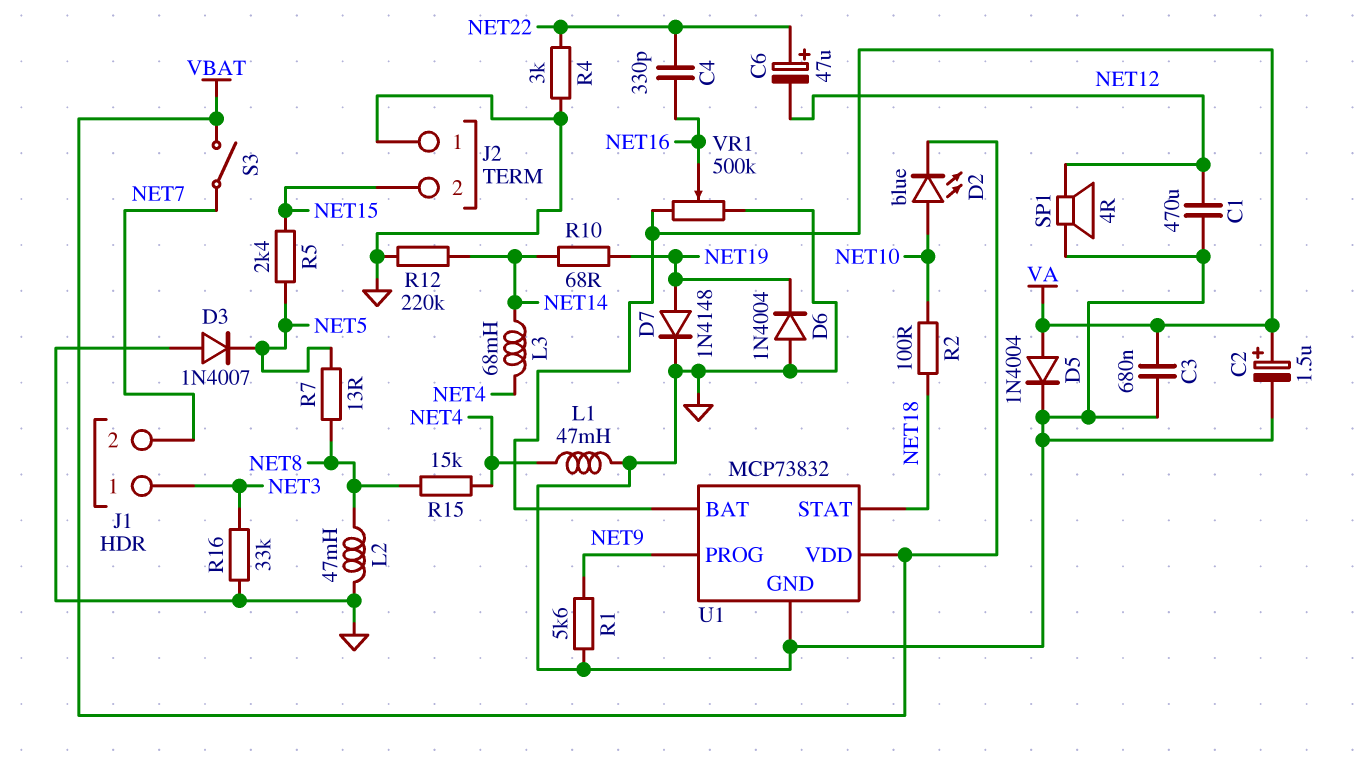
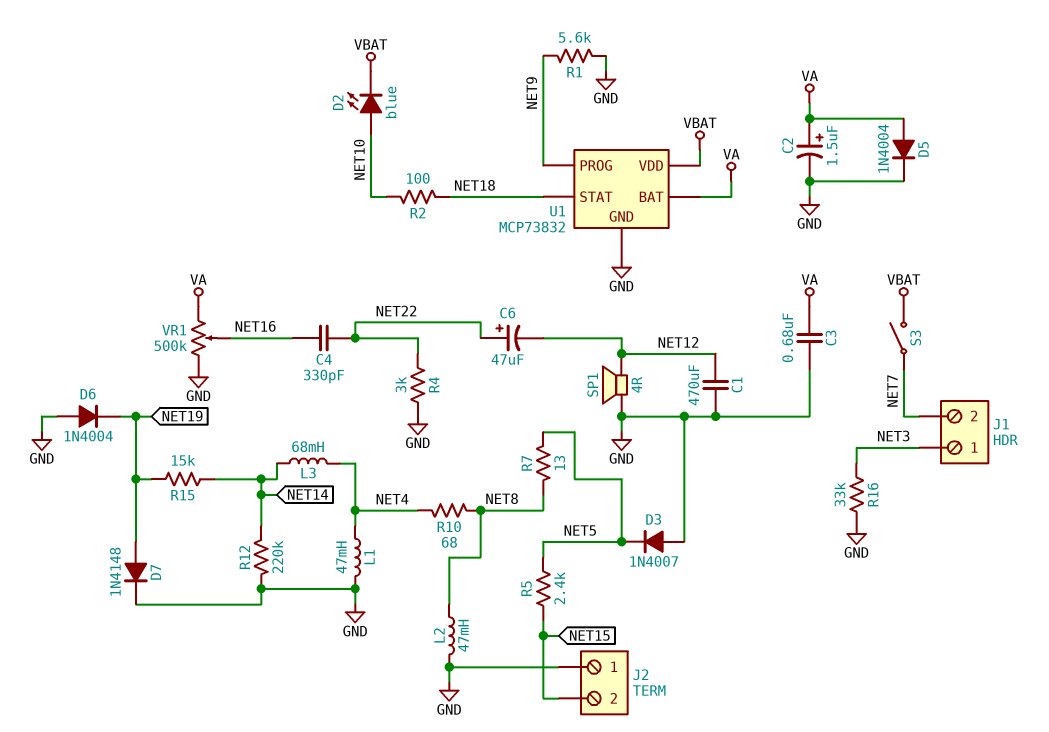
R10: 68 (NET14, NET19) -> 68 (NET4, NET8)
R15: 15k (NET4, NET8) -> 15k (NET14, NET19)

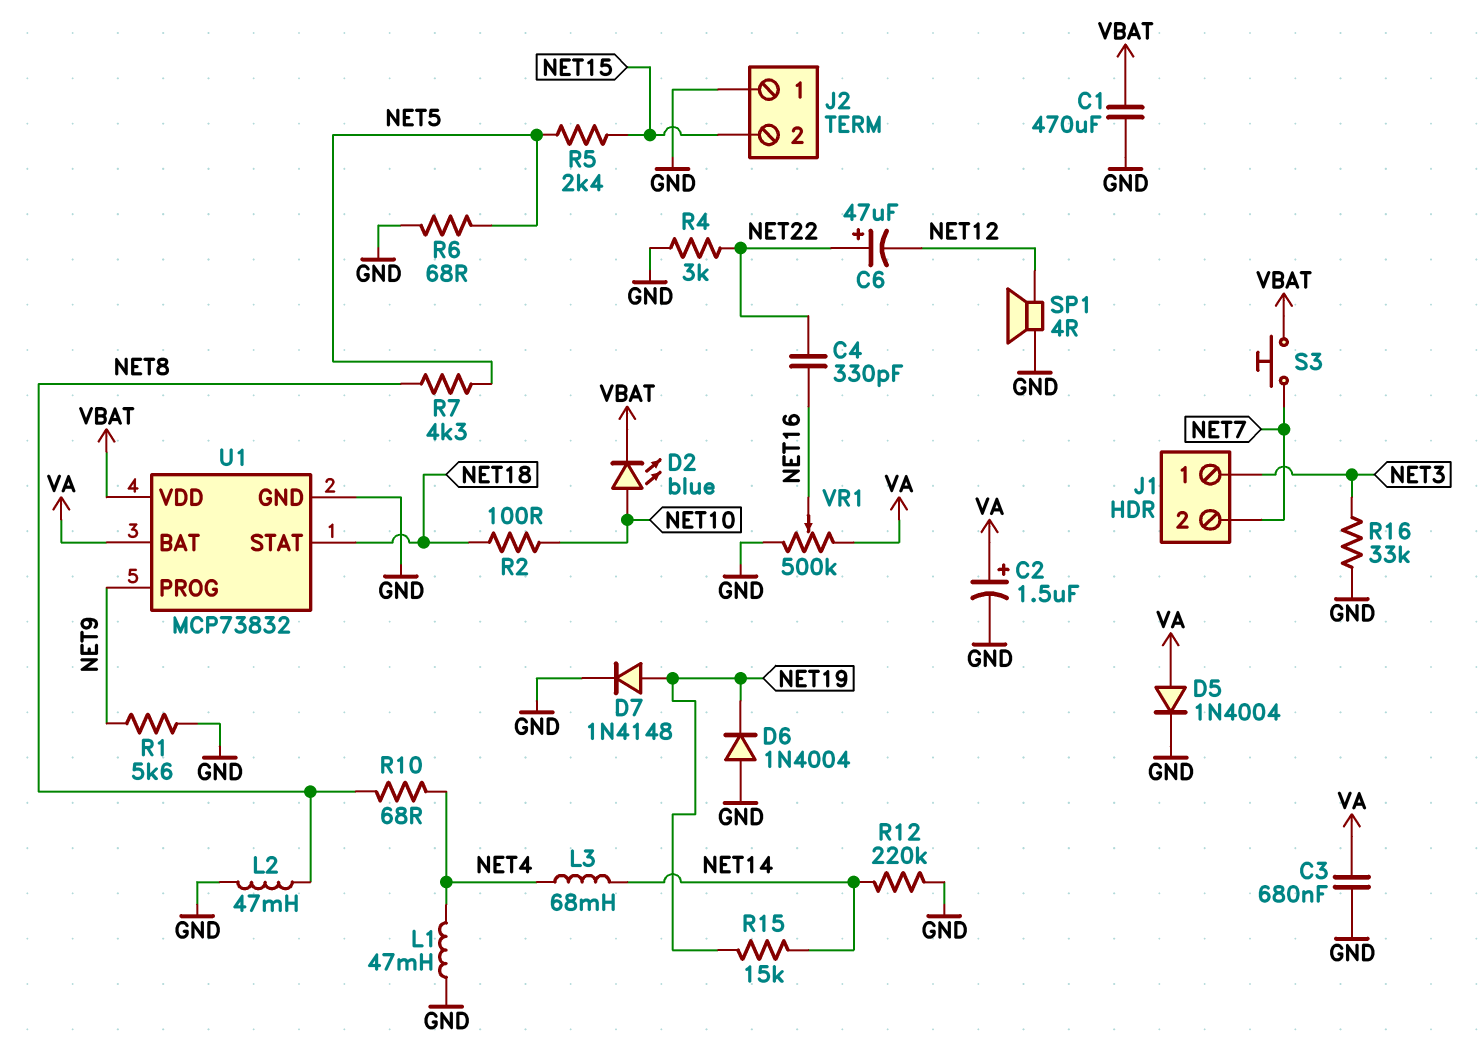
C1: 470uF (GND, NET12) -> 470uF (GND, VBAT)
D3: diode 1N4007 (A GND, K NET5) -> none
R6: none -> 68 (GND, NET5)
R7: 13 (NET5, NET8) -> 4.3k (NET5, NET8)
S3: switch (NET7, VBAT) -> button (NET7, VBAT)

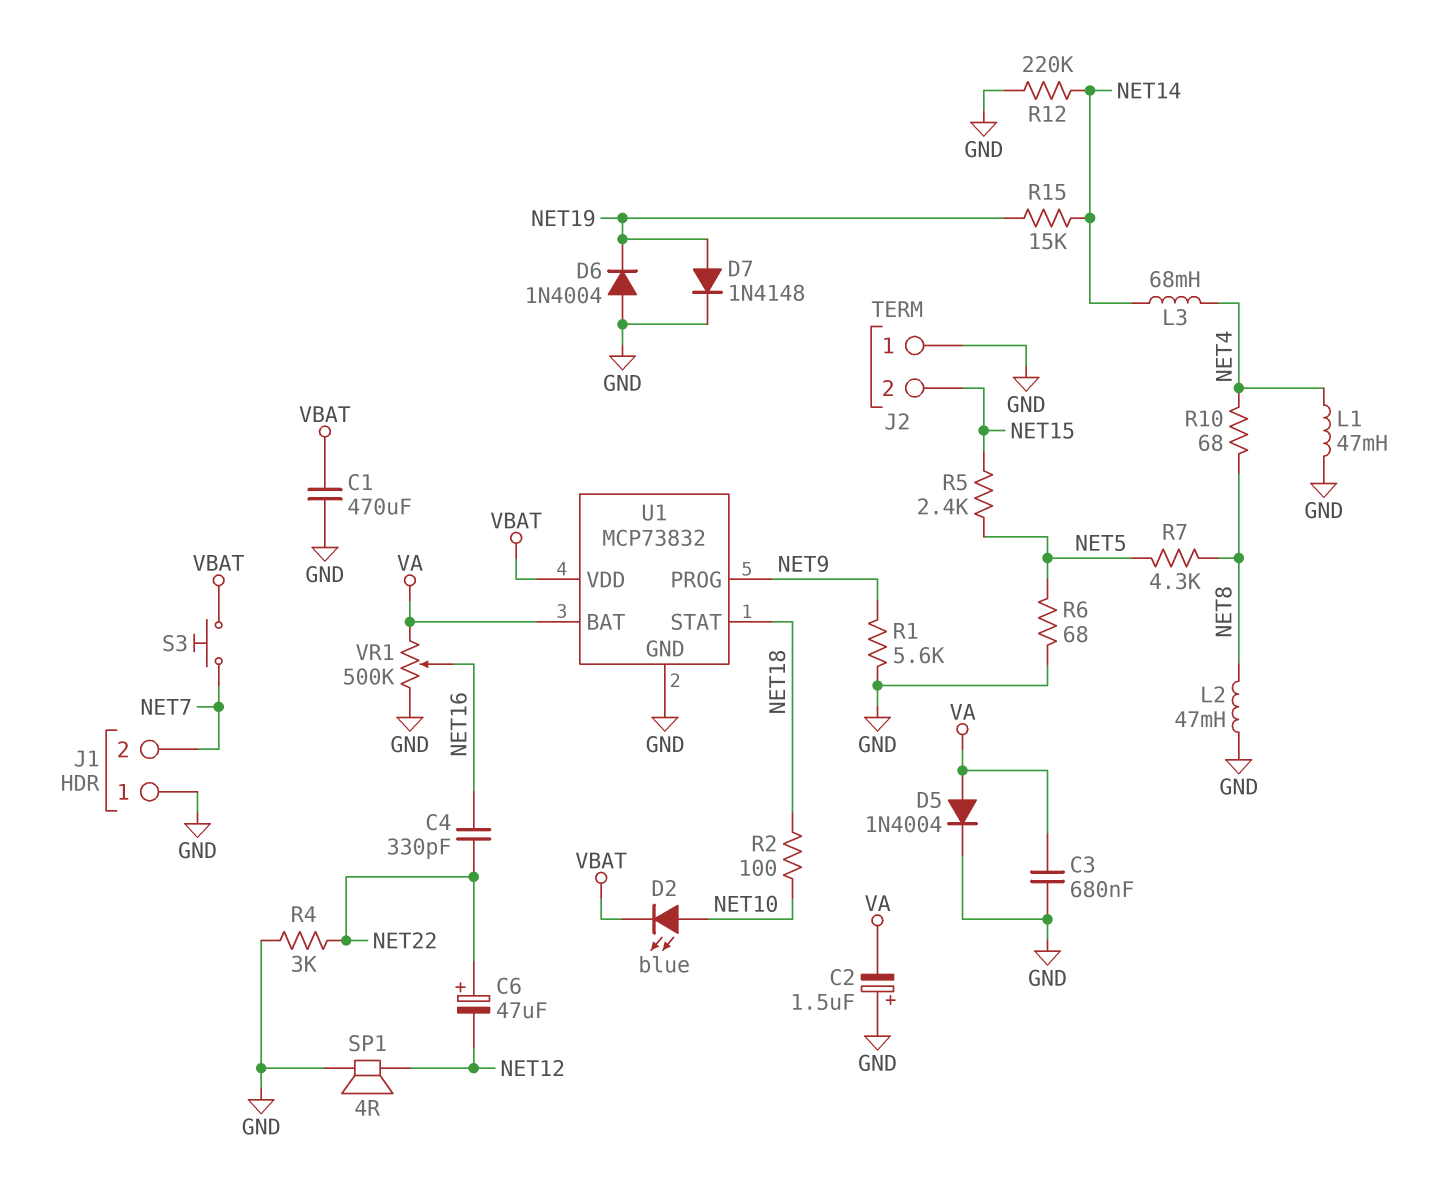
C2: 1.5uF (plus VA, minus GND) -> 1.5uF (plus GND, minus VA)
J1 pin 1: NET3 -> GND
R16: 33k (GND, NET3) -> none

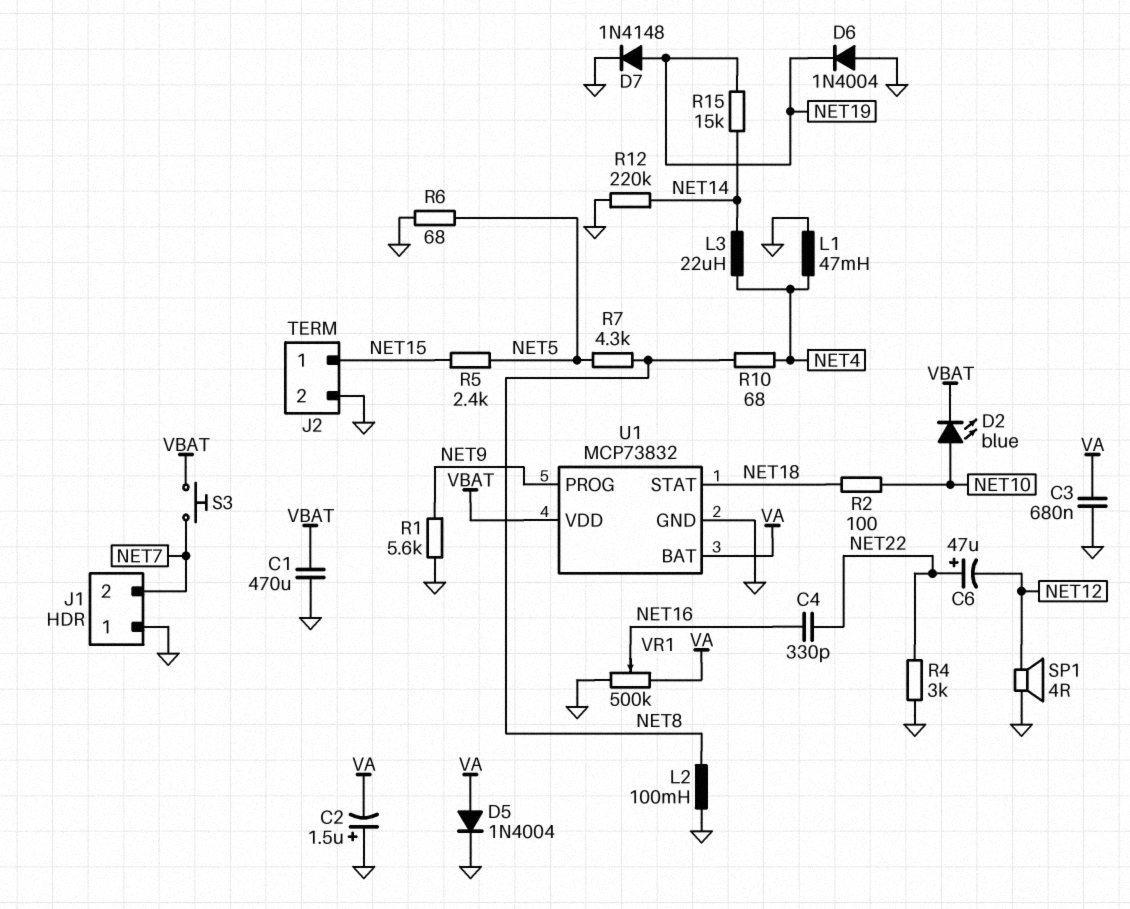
J2 pin 1: GND -> NET15
J2 pin 2: NET15 -> GND
L2: 47mH (GND, NET8) -> 100mH (GND, NET8)
L3: 68mH (NET4, NET14) -> 22uH (NET4, NET14)

